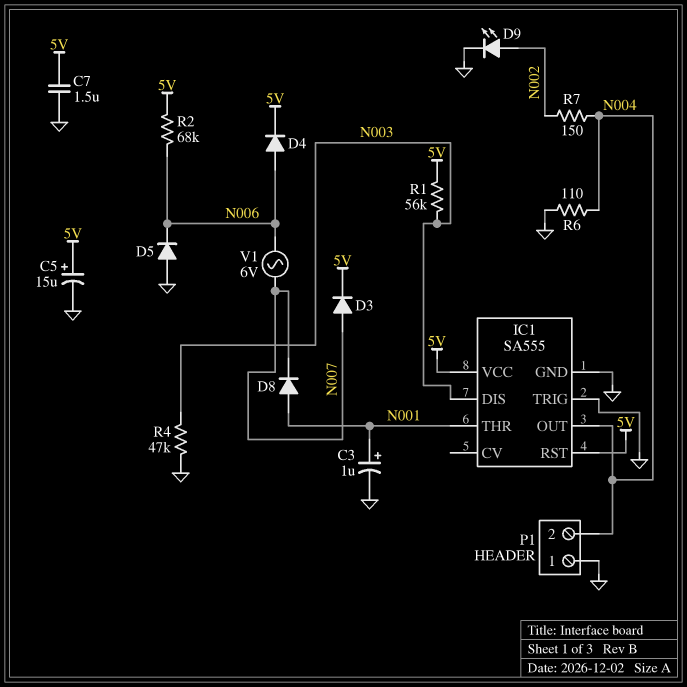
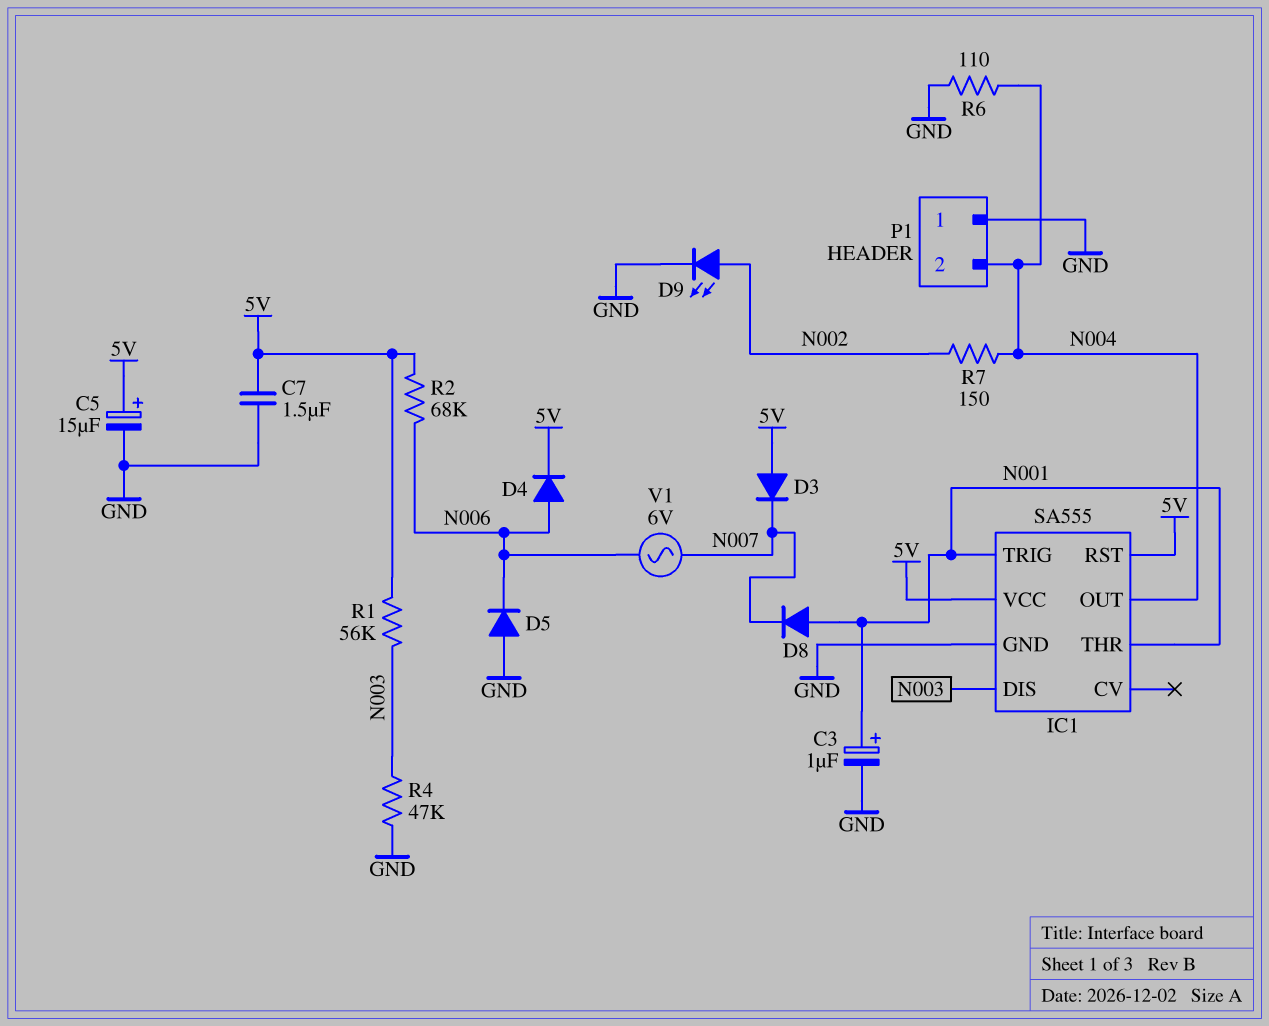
D3: diode (A N007, K 5V) -> diode (A 5V, K N007)
IC1 pin TRIG: GND -> N001

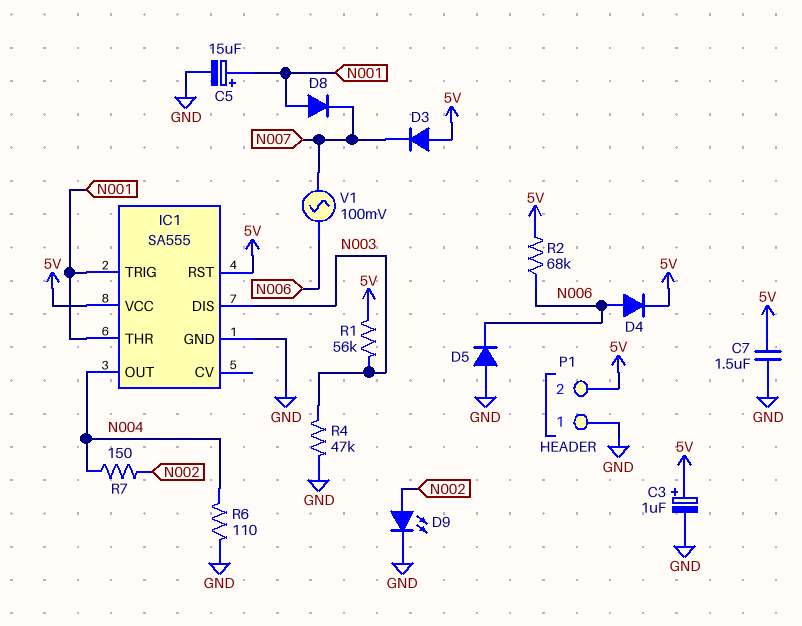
C3: 1uF (plus N001, minus GND) -> 1uF (plus 5V, minus GND)
C5: 15uF (plus 5V, minus GND) -> 15uF (plus N001, minus GND)
P1 pin 2: N004 -> 5V
V1: AC 6V (N006, N007) -> AC 100mV (N006, N007)

